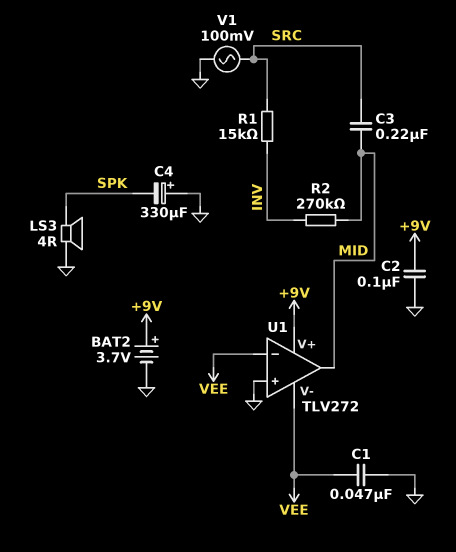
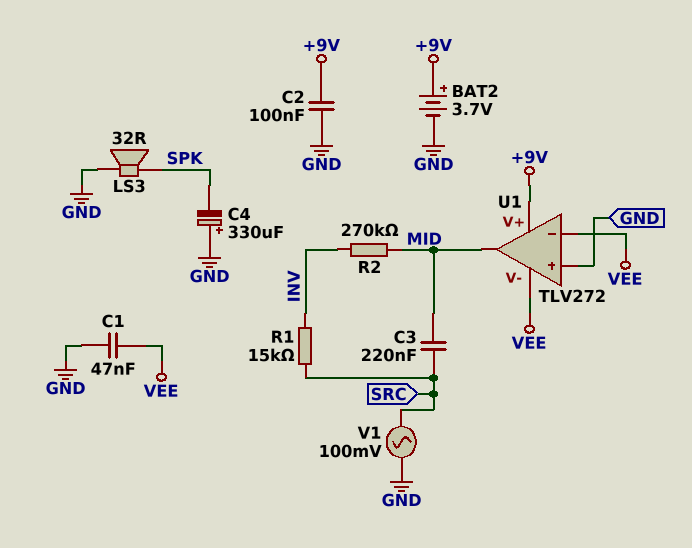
LS3: speaker 4R (GND, SPK) -> speaker 32R (GND, SPK)

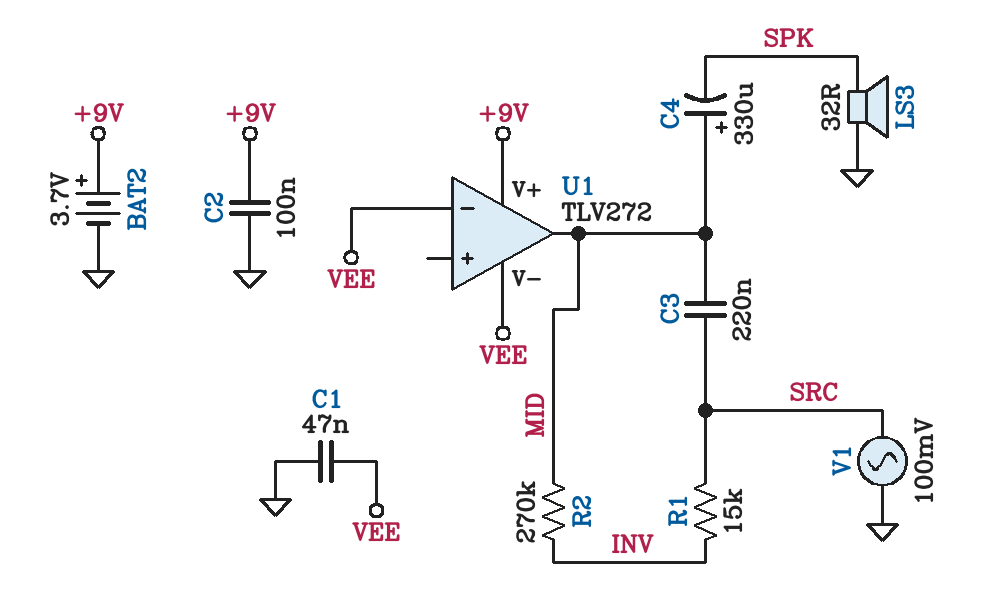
C4: 330uF (plus GND, minus SPK) -> 330uF (plus MID, minus SPK)
U1 pin in+: GND -> none

